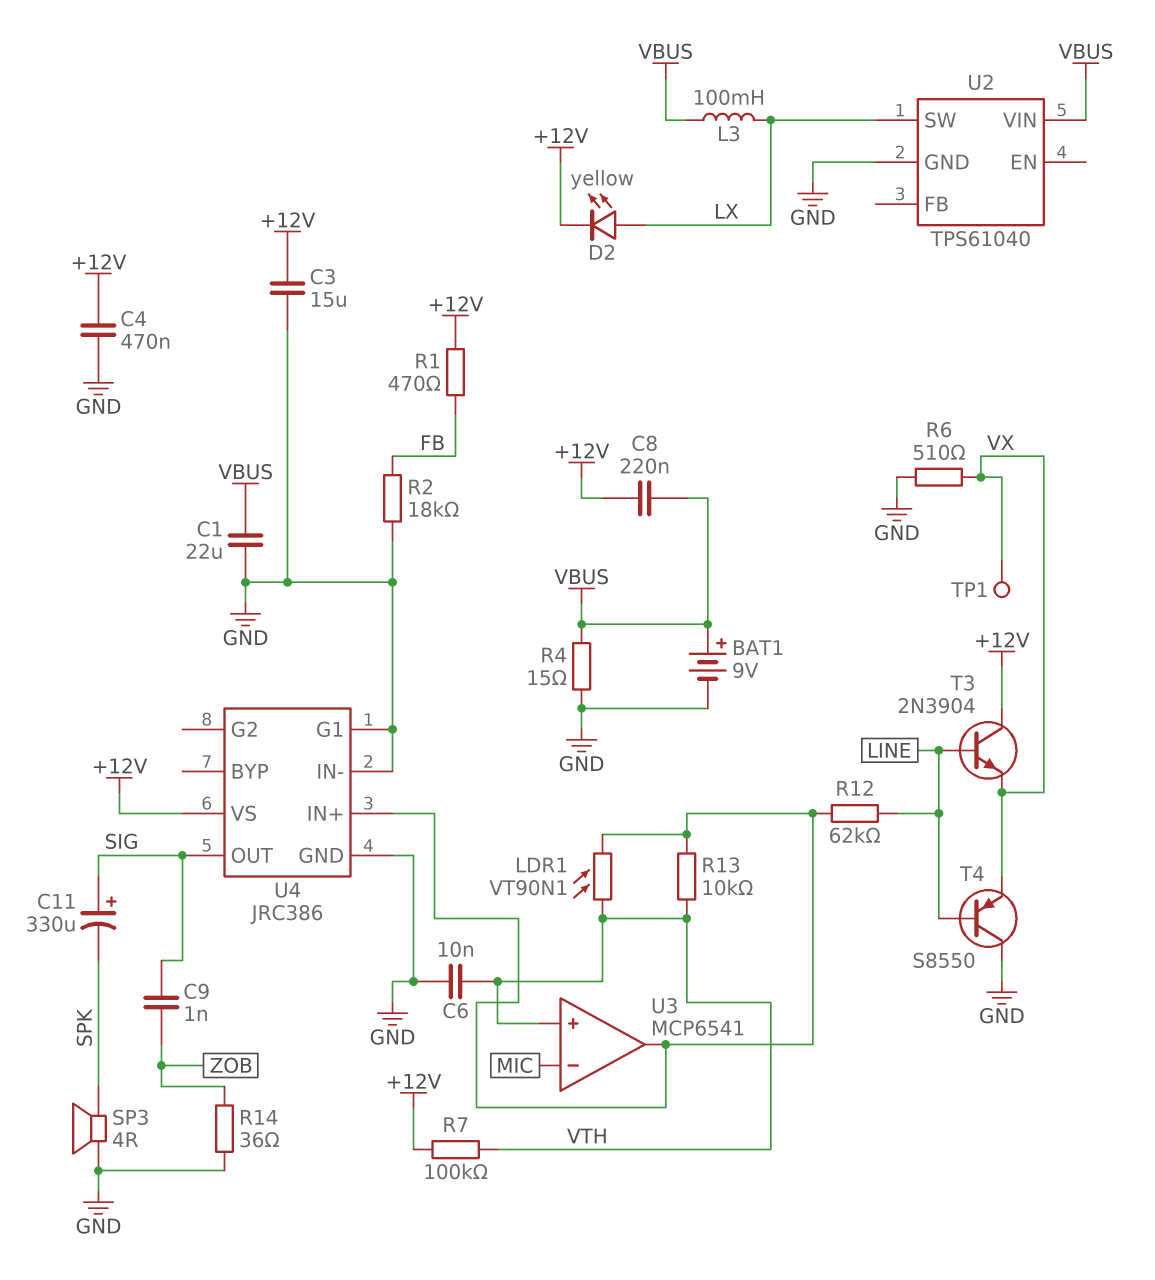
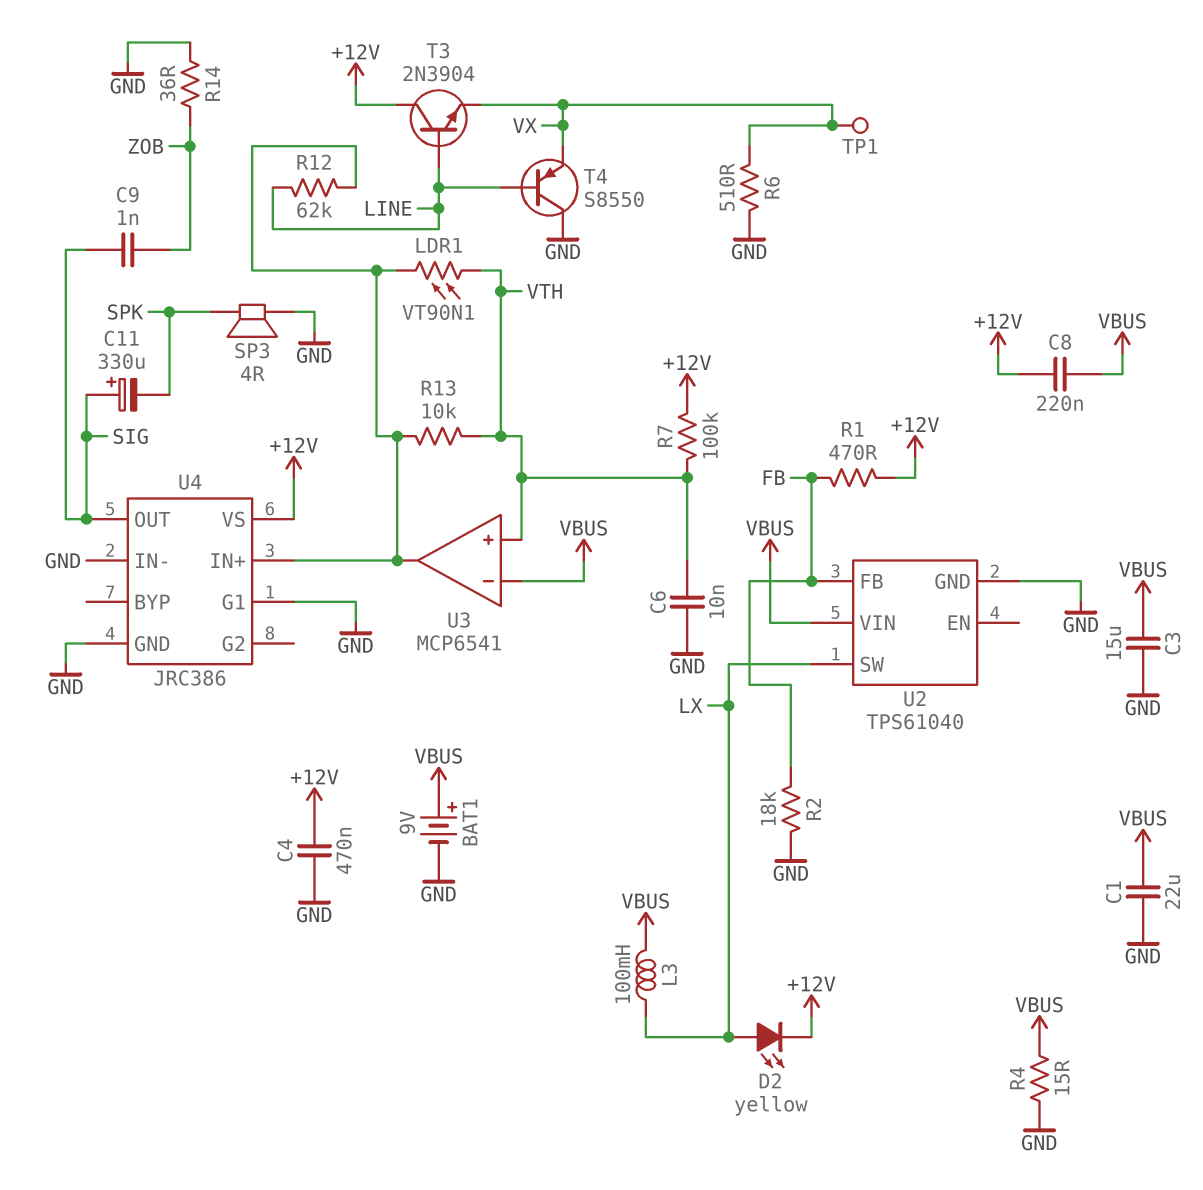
C3: 15uF (+12V, GND) -> 15uF (GND, VBUS)
U2 pin FB: none -> FB
U3 pin in-: MIC -> VBUS

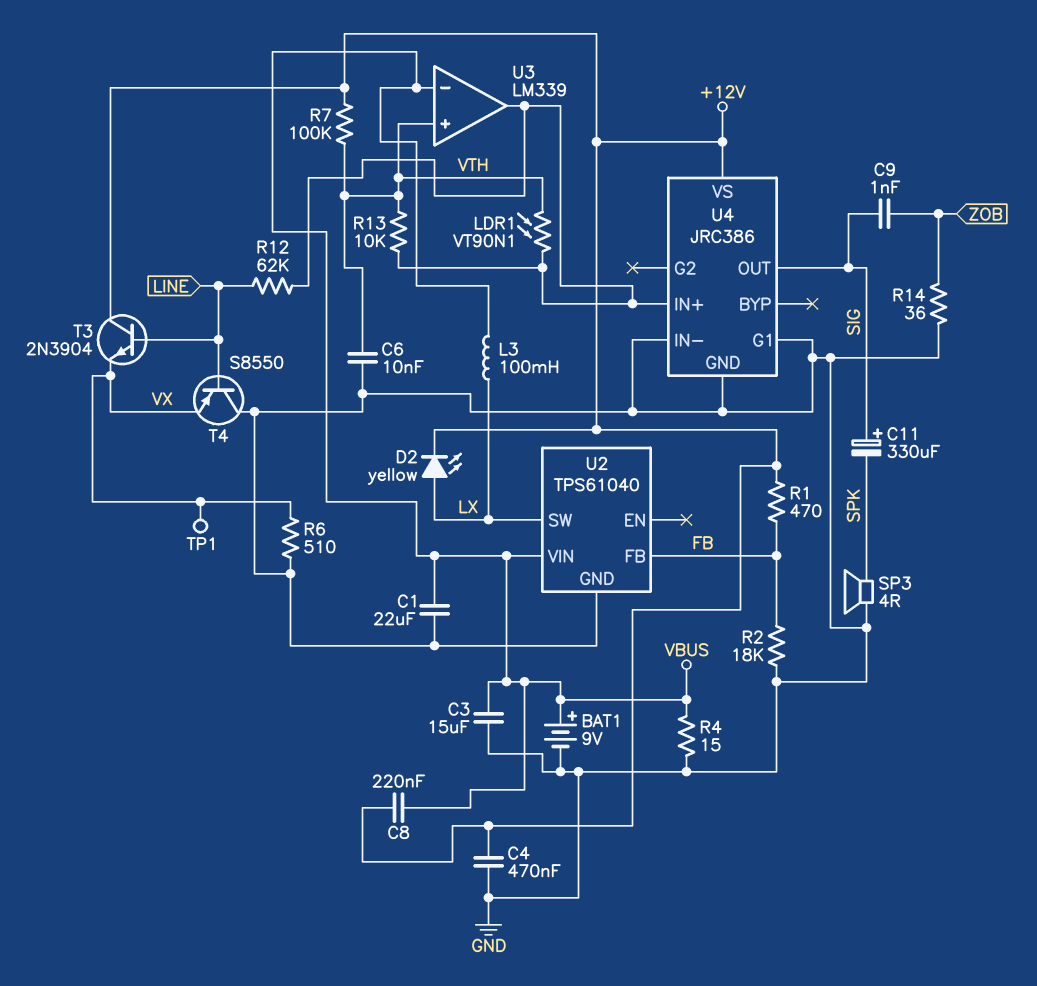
U3: MCP6541 -> LM339

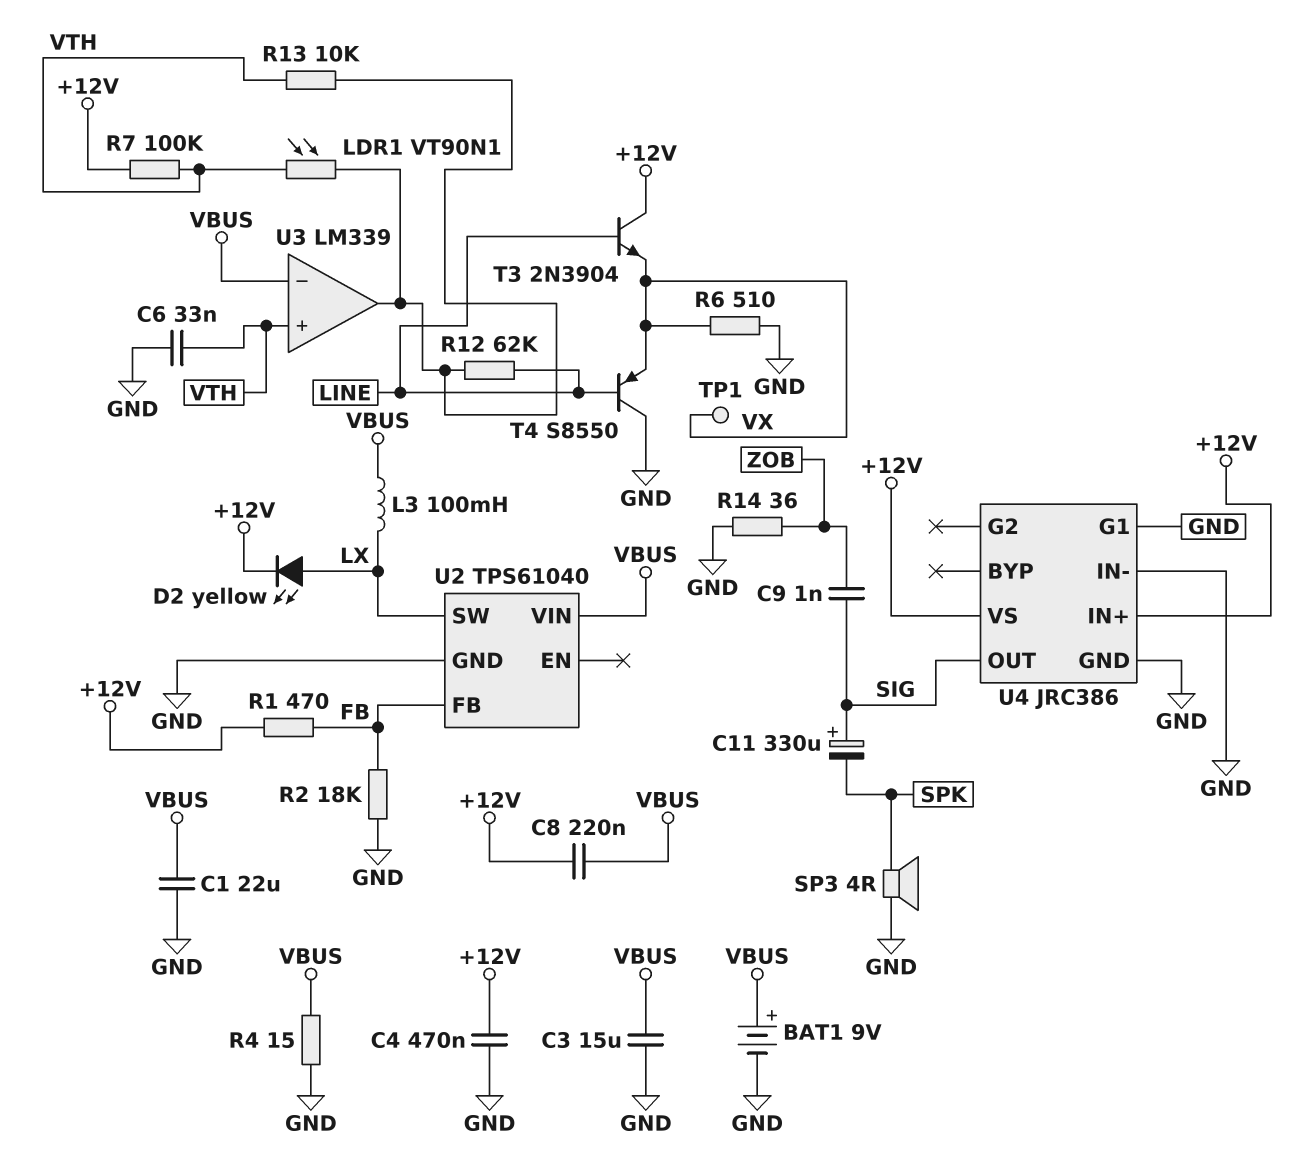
C6: 10nF (GND, VTH) -> 33nF (GND, VTH)
U4 pin IN+: U3/out -> +12V

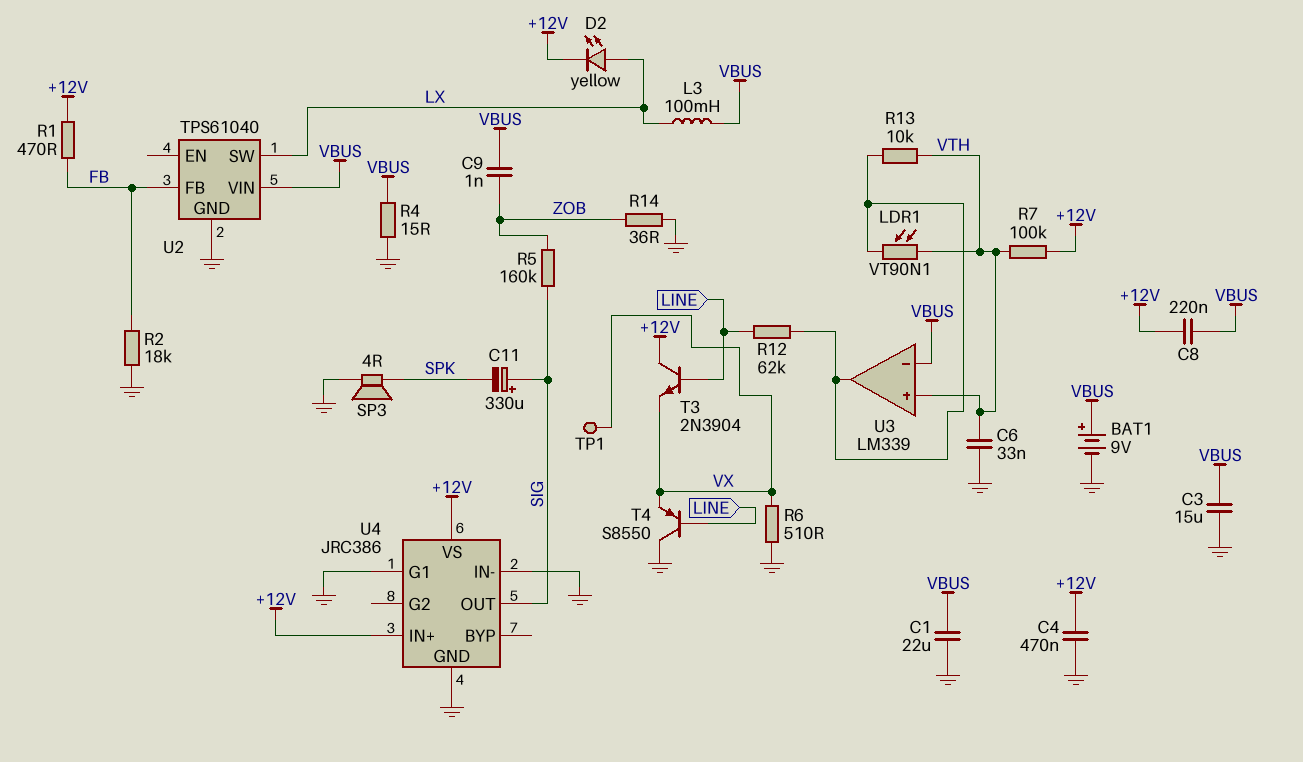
C9: 1nF (SIG, ZOB) -> 1nF (VBUS, ZOB)
R5: none -> 160k (SIG, ZOB)

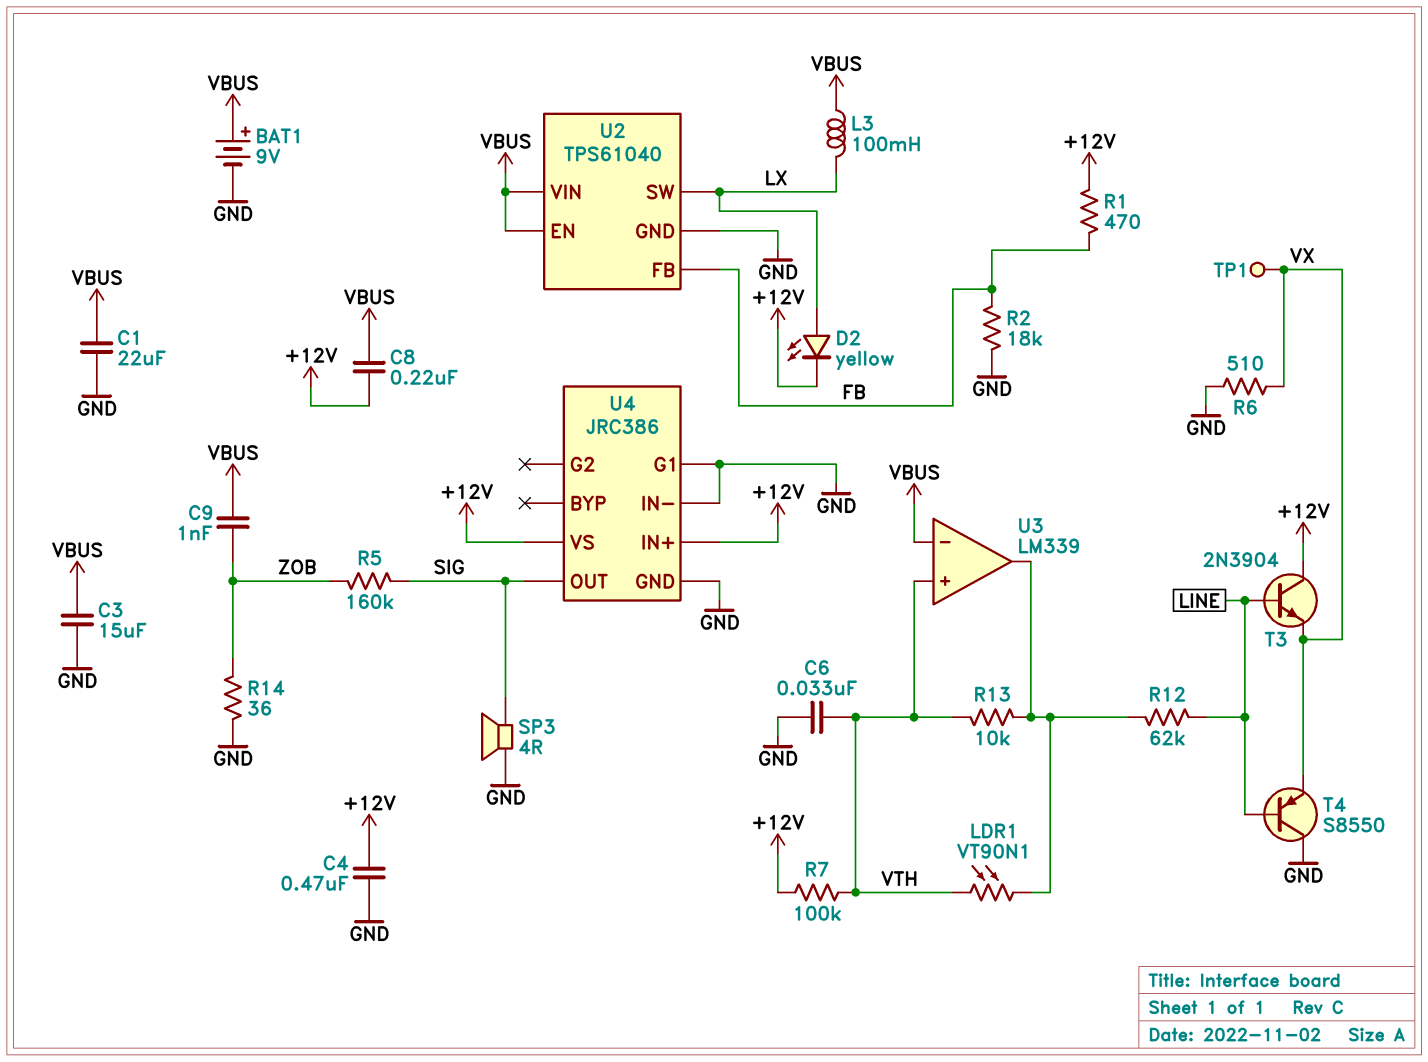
C11: 330uF (plus SIG, minus SPK) -> none
R4: 15 (GND, VBUS) -> none
SP3: speaker 4R (GND, SPK) -> speaker 4R (GND, SIG)
U2 pin EN: none -> VBUS

